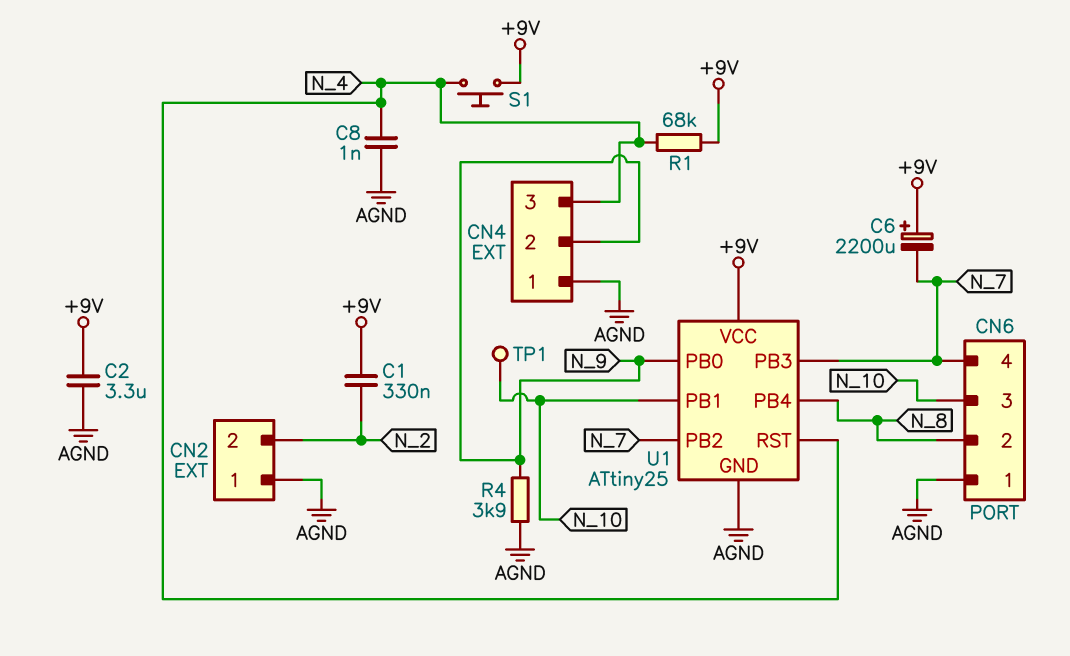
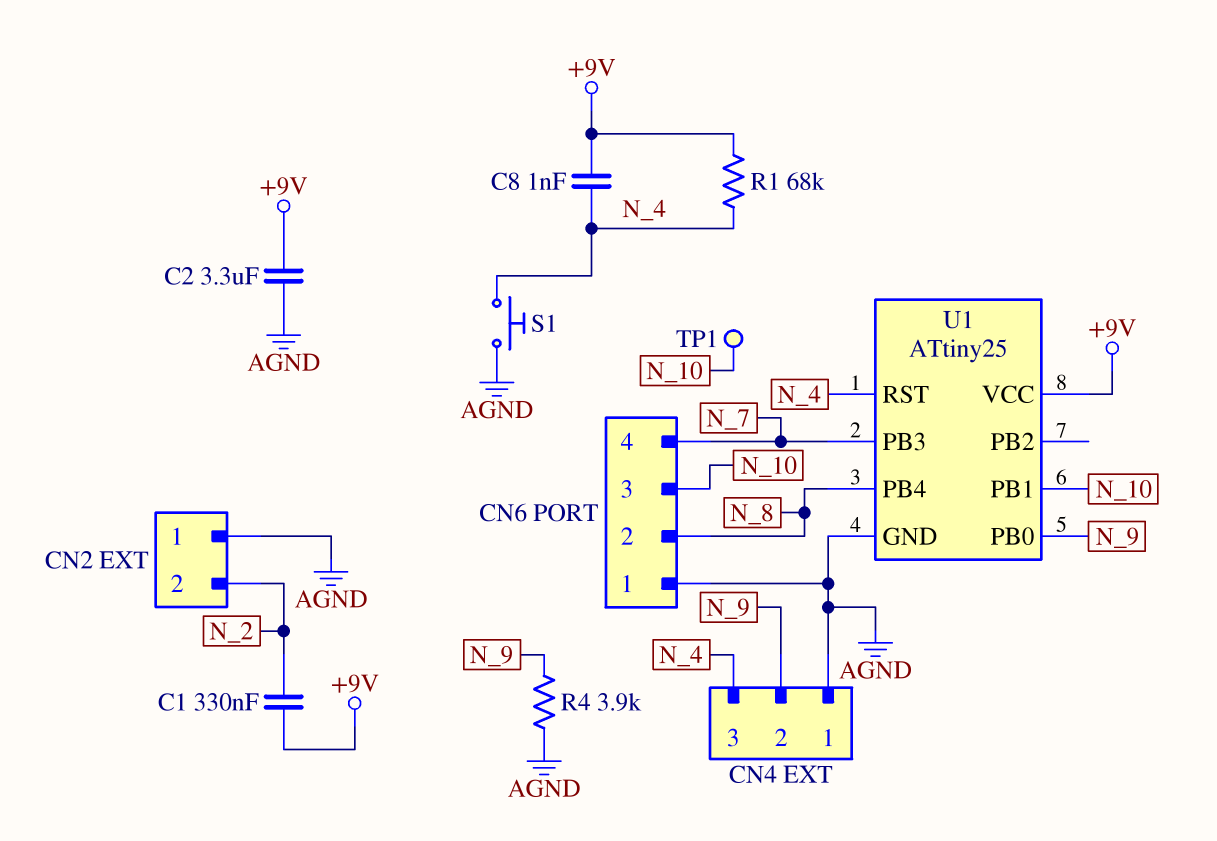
C6: 2200uF (plus +9V, minus N_7) -> none
C8: 1nF (AGND, N_4) -> 1nF (+9V, N_4)
S1: button (+9V, N_4) -> button (AGND, N_4)
U1 pin PB2: N_7 -> none

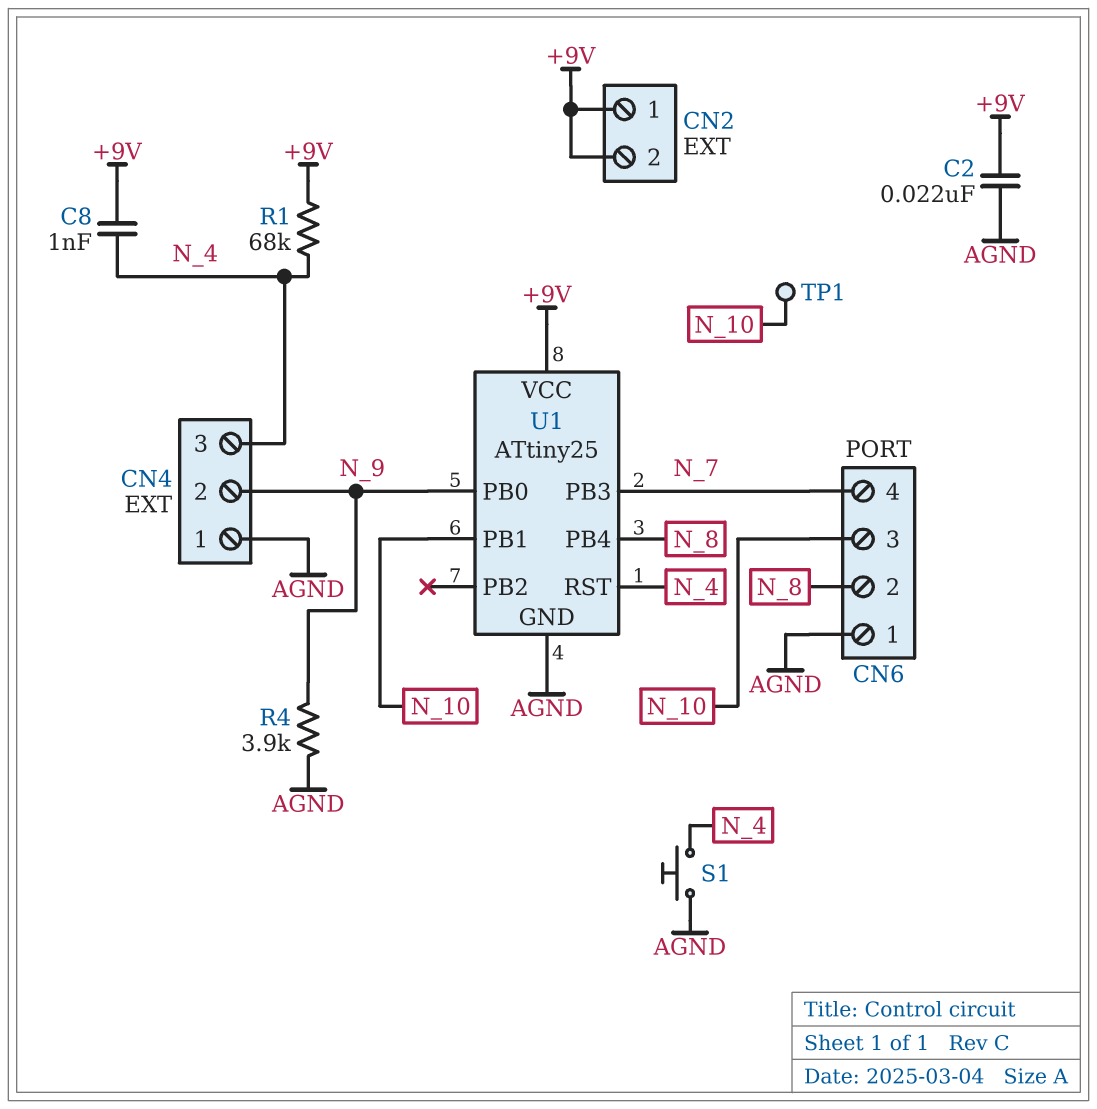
C1: 330nF (+9V, N_2) -> none
C2: 3.3uF (+9V, AGND) -> 22nF (+9V, AGND)
CN2 pin 1: AGND -> +9V
CN2 pin 2: N_2 -> +9V

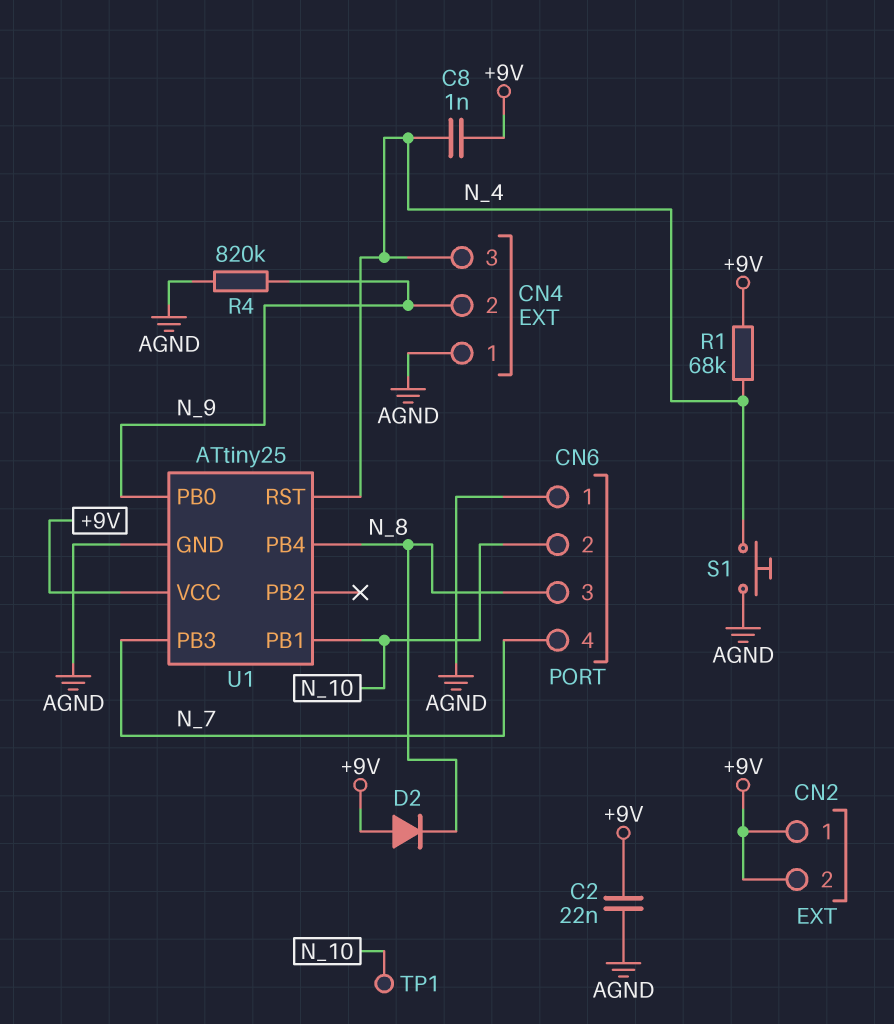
CN6 pin 2: N_8 -> N_10
CN6 pin 3: N_10 -> N_8
D2: none -> diode (A +9V, K N_8)
R4: 3.9k (AGND, N_9) -> 820k (AGND, N_9)

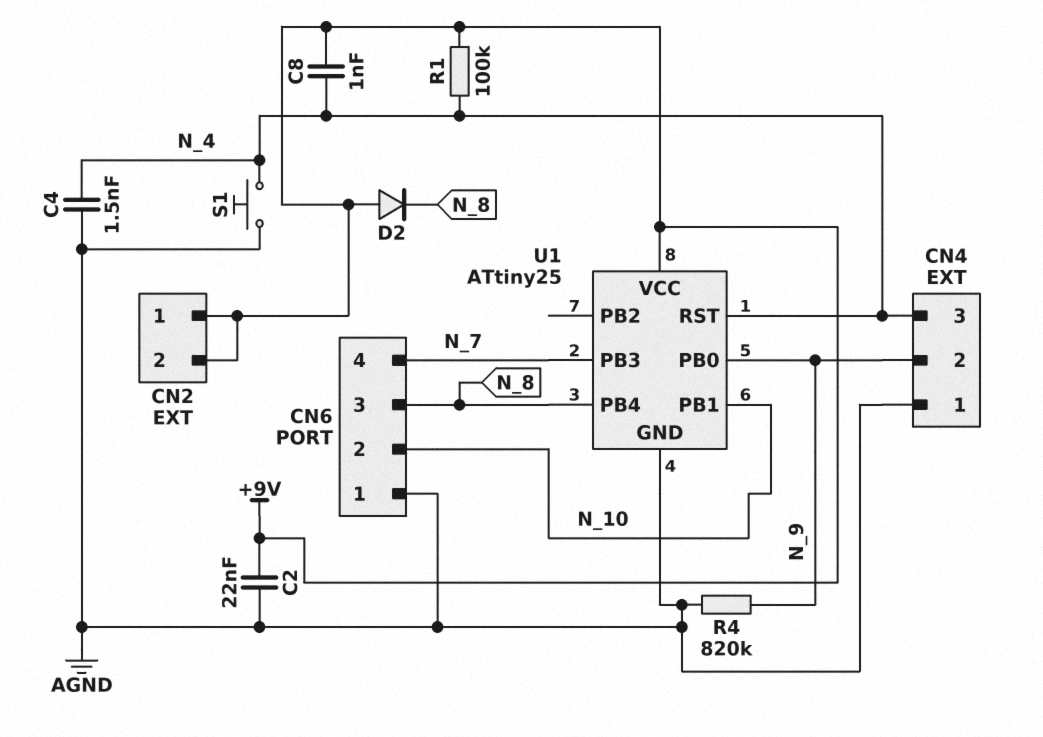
C4: none -> 1.5nF (AGND, N_4)
R1: 68k (+9V, N_4) -> 100k (+9V, N_4)
TP1: test point (N_10) -> none

